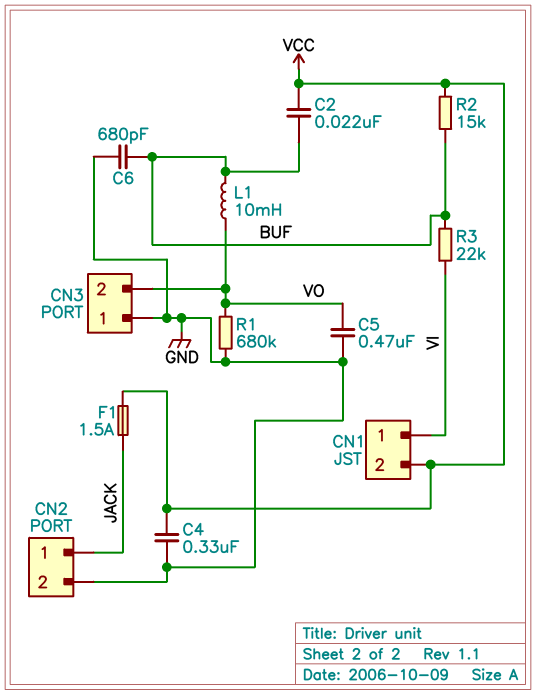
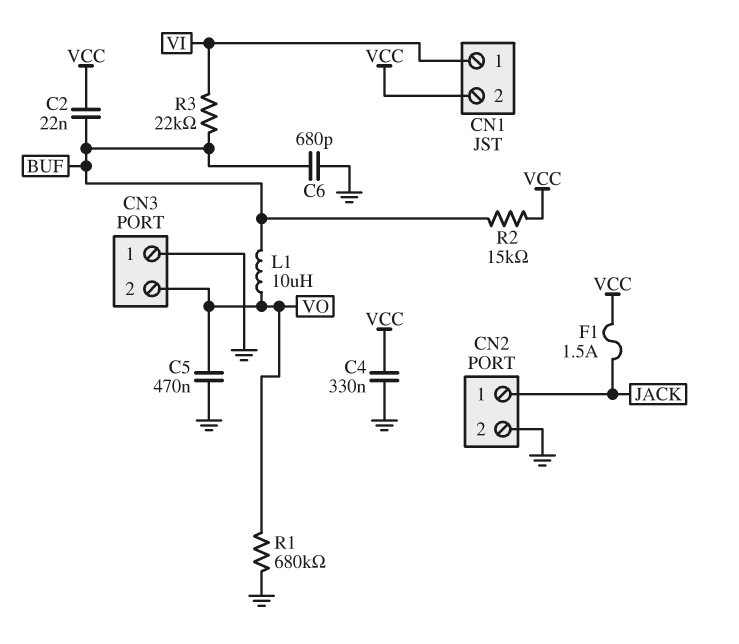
L1: 10mH (BUF, VO) -> 10uH (BUF, VO)

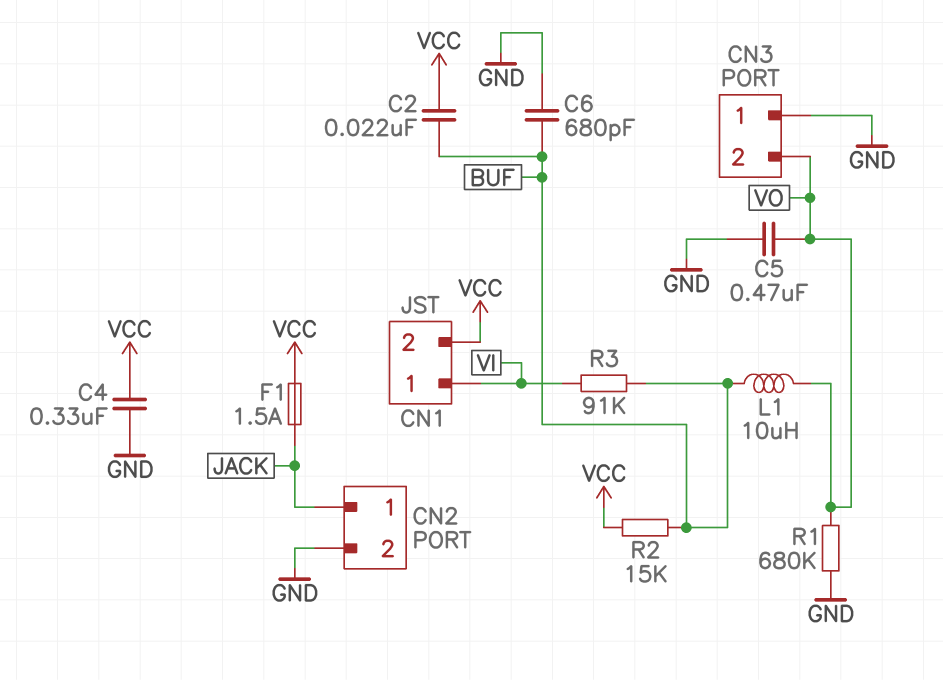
R3: 22k (BUF, VI) -> 91k (BUF, VI)

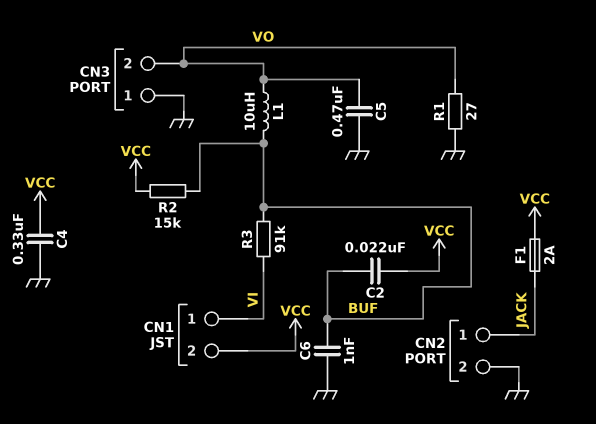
C6: 680pF (BUF, GND) -> 1nF (BUF, GND)
F1: 1.5A (JACK, VCC) -> 2A (JACK, VCC)
R1: 680k (GND, VO) -> 27 (GND, VO)

